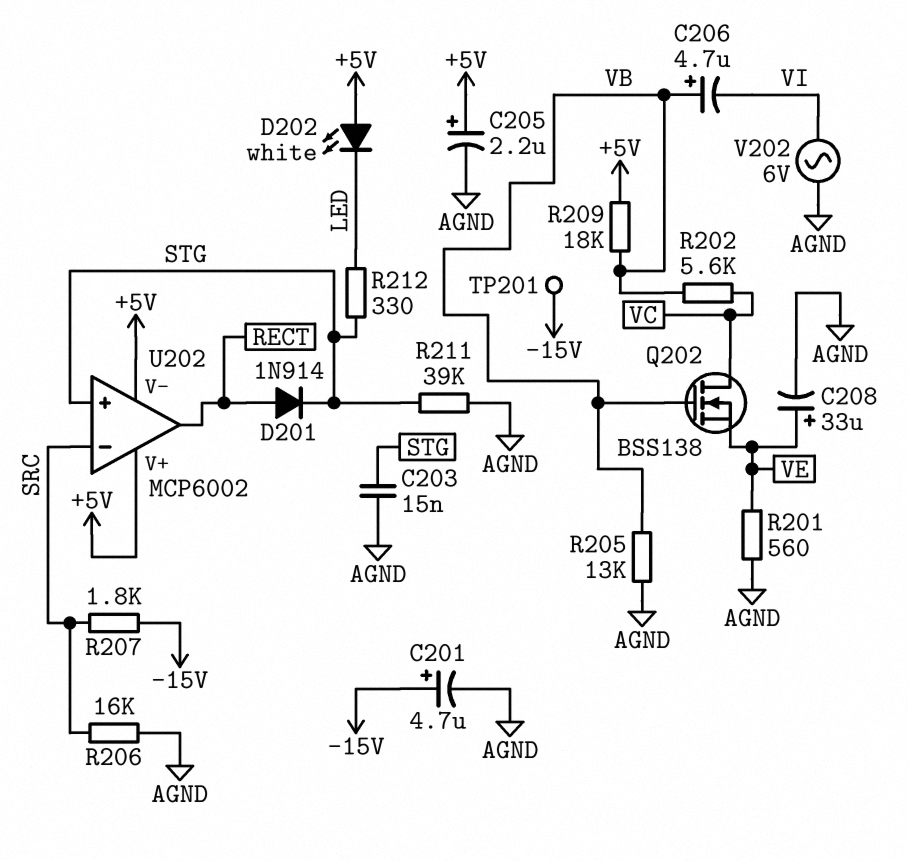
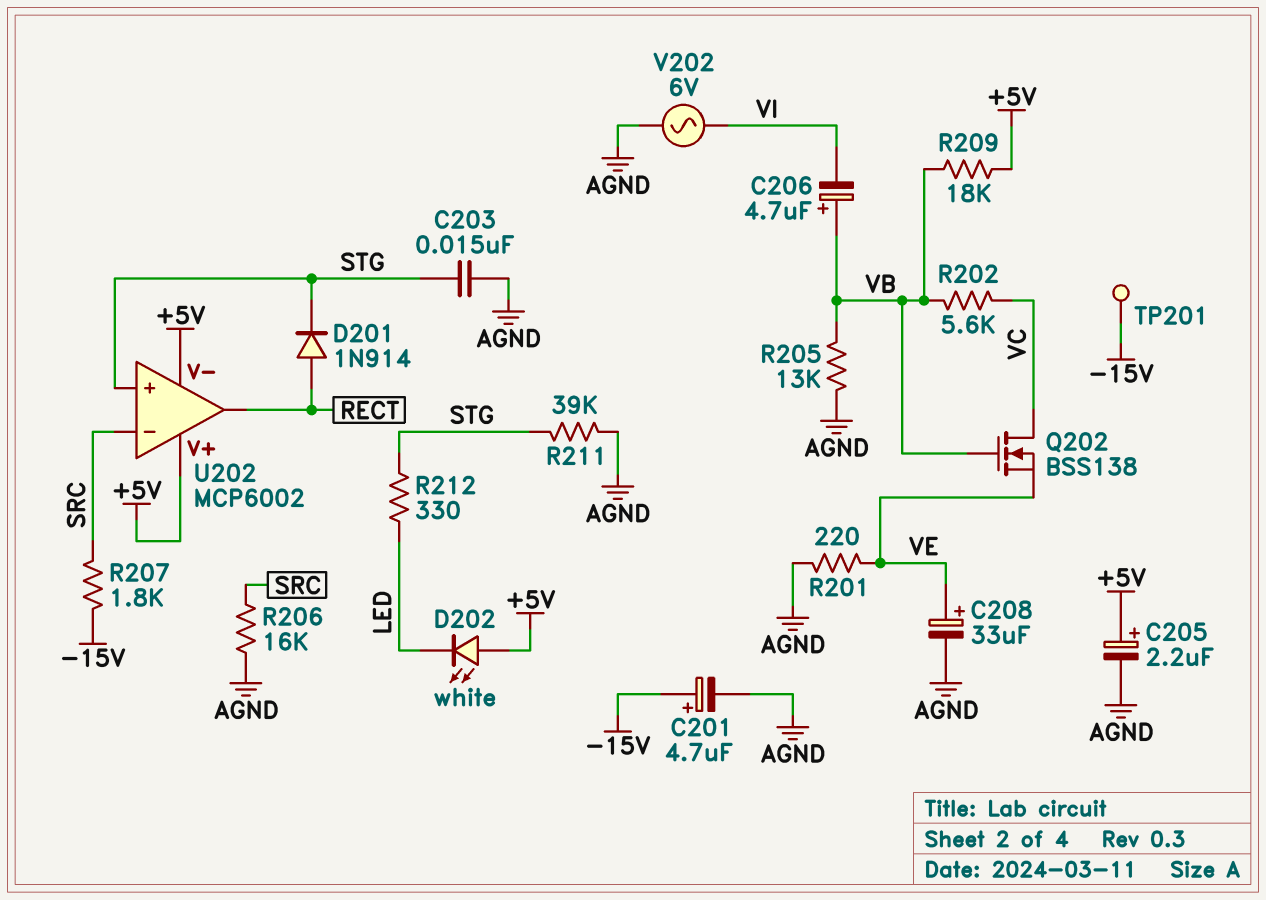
R201: 560 (AGND, VE) -> 220 (AGND, VE)

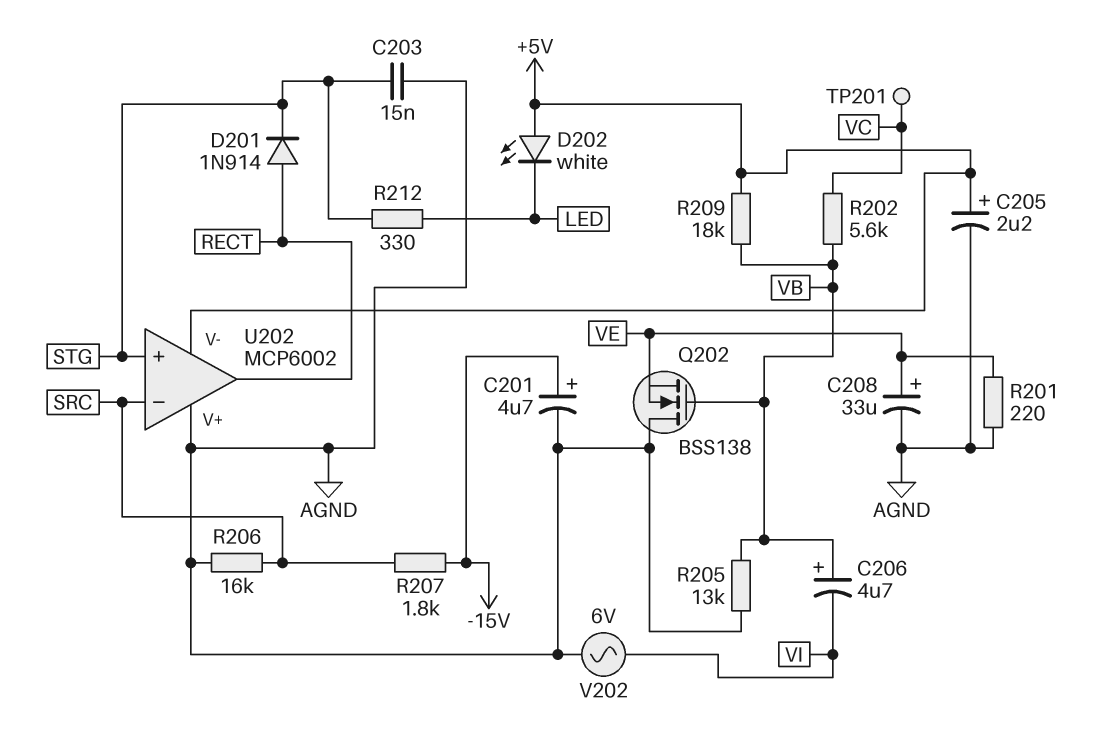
Q202: NMOS BSS138 (G VB, D VC, S VE) -> NMOS BSS138 (G VB, D AGND, S VE)
R211: 39k (AGND, STG) -> none
TP201: test point (-15V) -> test point (VC)
U202 pin V+: +5V -> AGND

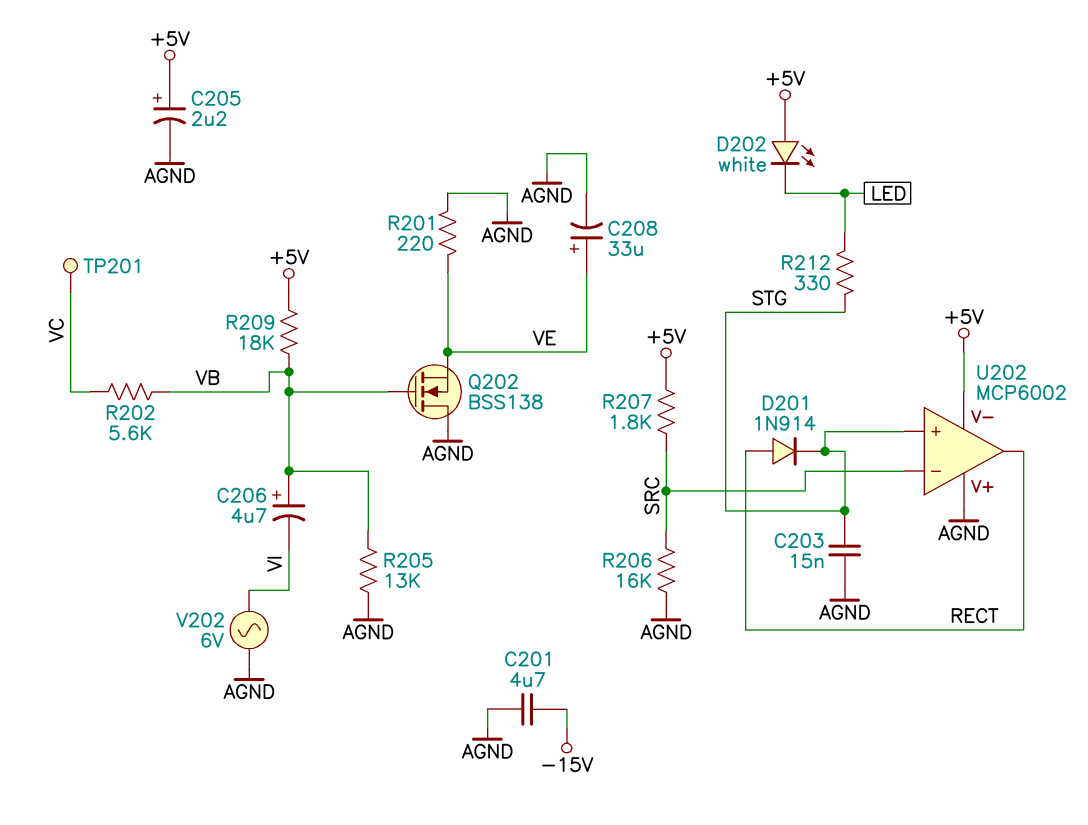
C201: 4.7uF (plus -15V, minus AGND) -> 4.7uF (-15V, AGND)
R207: 1.8k (-15V, SRC) -> 1.8k (+5V, SRC)

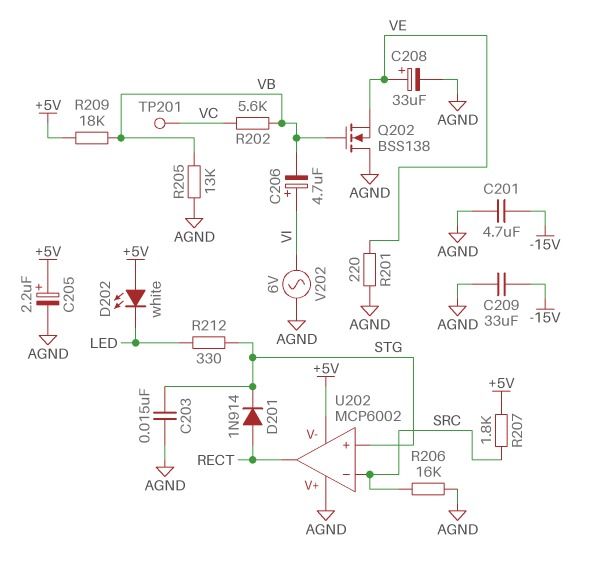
C206: 4.7uF (plus VB, minus VI) -> 4.7uF (plus VI, minus VB)
C209: none -> 33uF (-15V, AGND)

